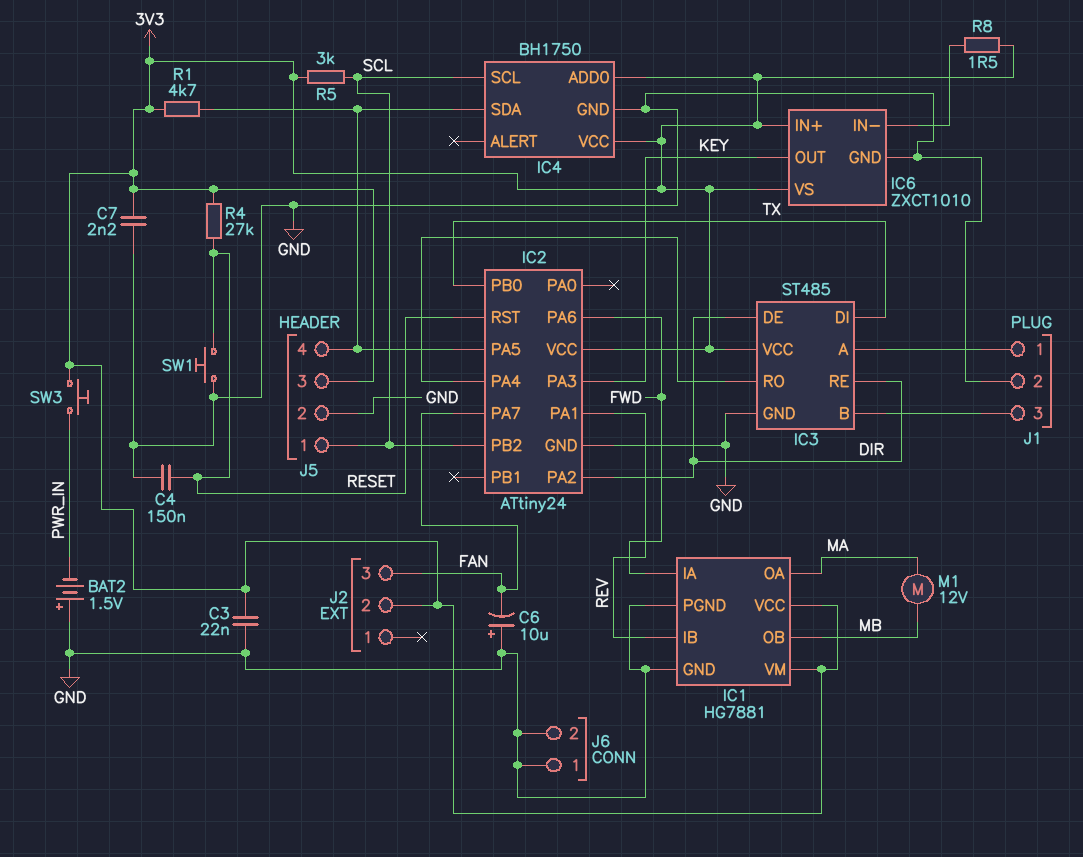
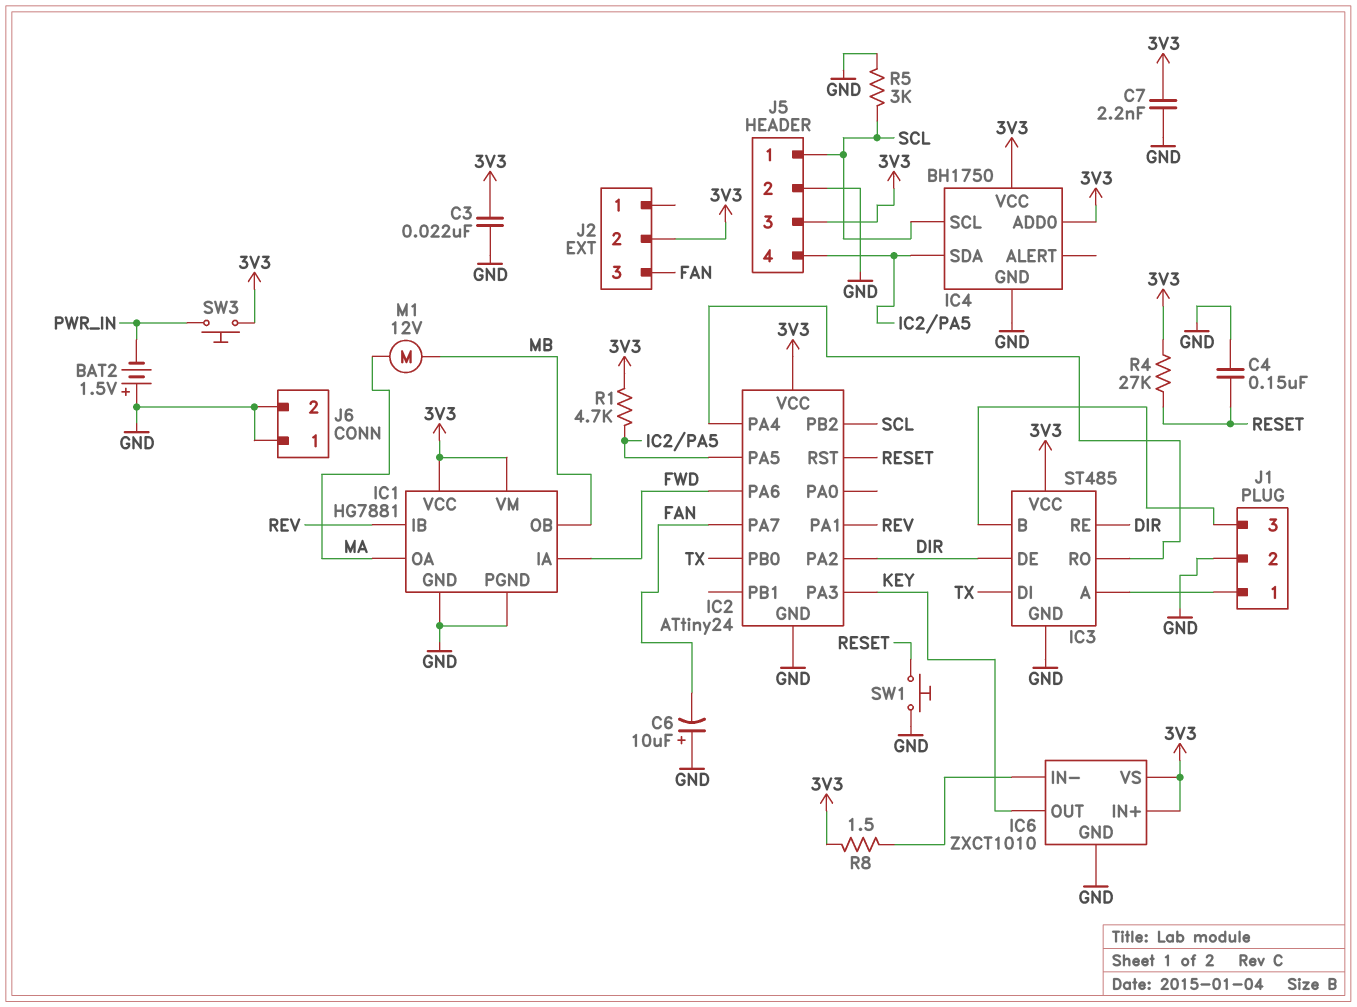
R5: 3k (3V3, SCL) -> 3k (GND, SCL)

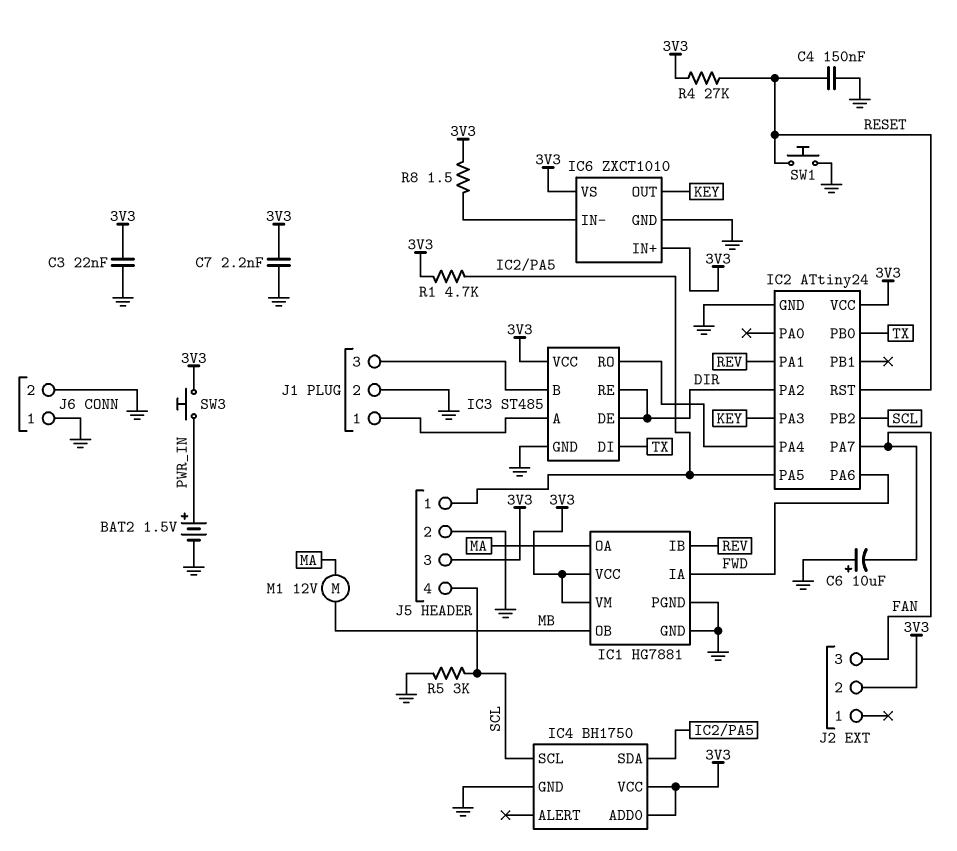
BAT2: 1.5V (plus GND, minus PWR_IN) -> 1.5V (plus PWR_IN, minus GND)
J5 pin 1: SCL -> IC2/PA5
J5 pin 4: IC2/PA5 -> SCL

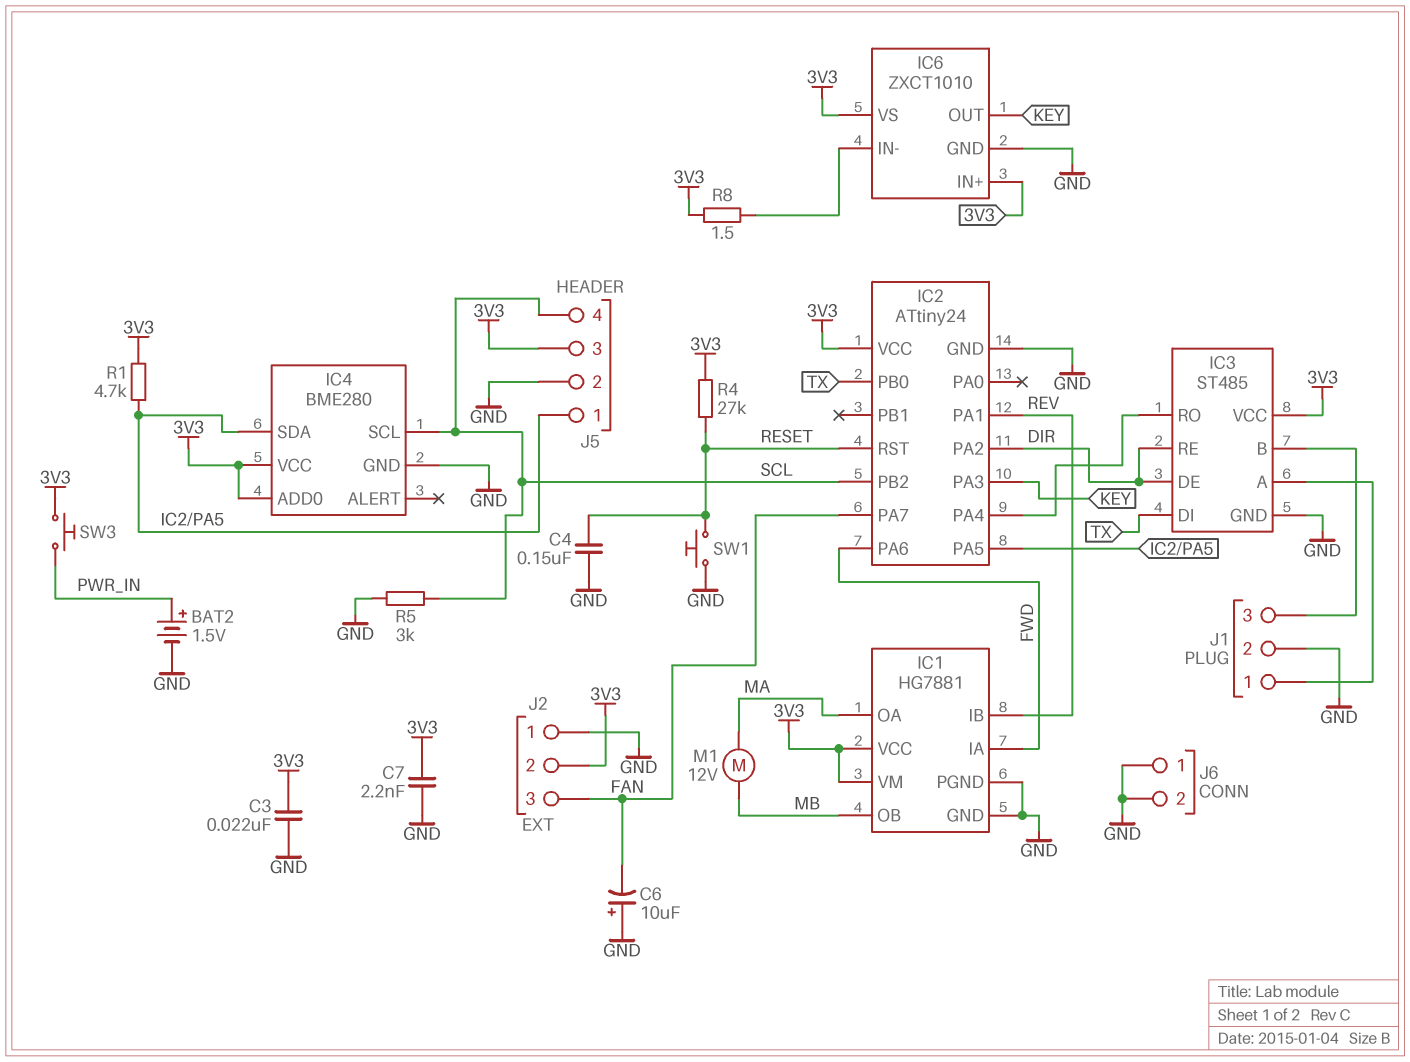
IC4: BH1750 -> BME280
J2 pin 1: none -> GND

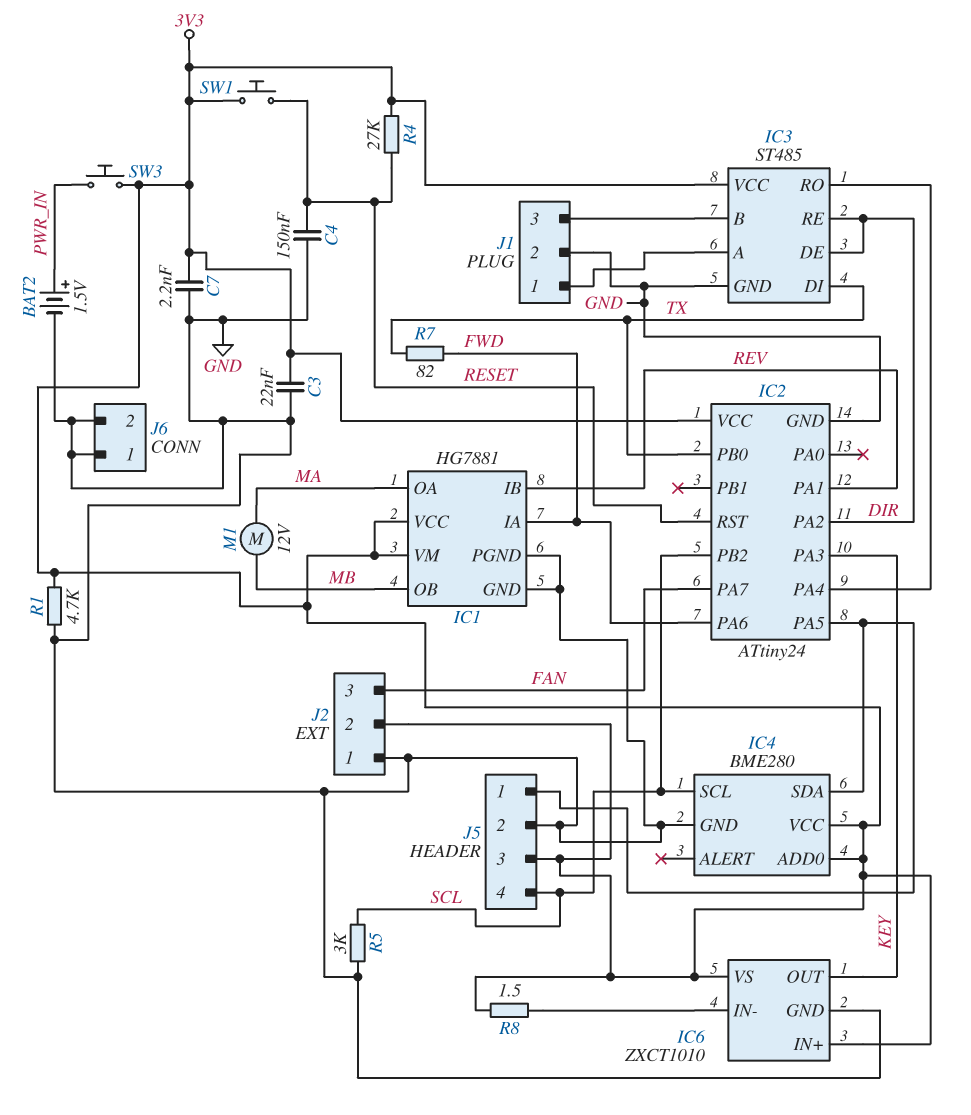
C6: 10uF (plus GND, minus FAN) -> none
R1: 4.7k (3V3, IC2/PA5) -> 4.7k (3V3, GND)
R7: none -> 82 (FWD, TX)
SW1: button (GND, RESET) -> button (3V3, RESET)

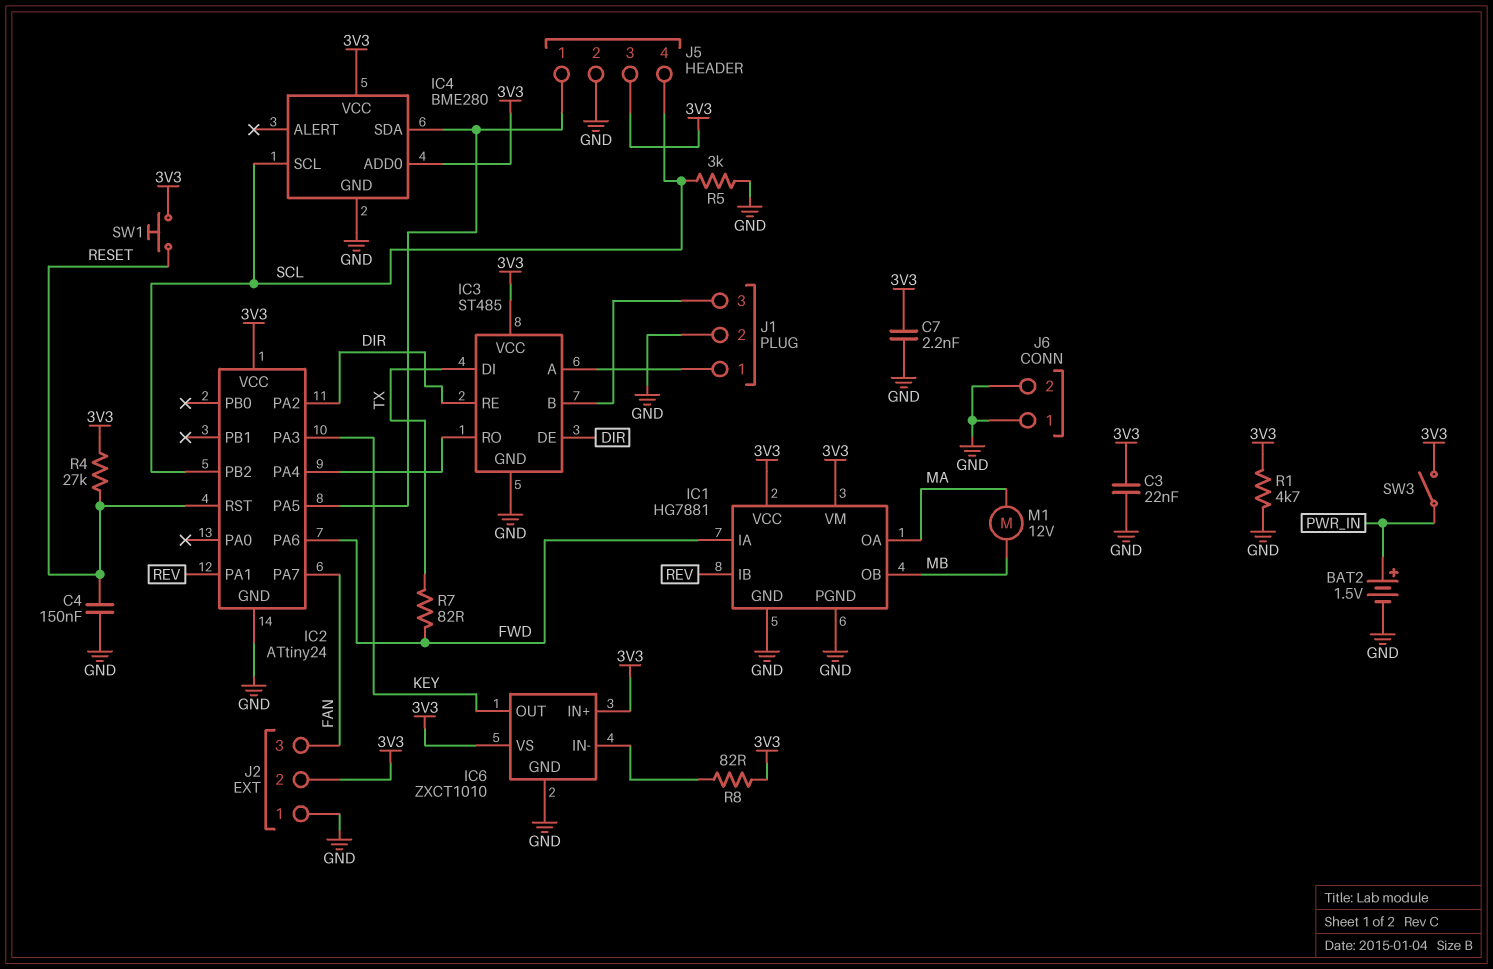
IC2 pin PB0: TX -> none
R8: 1.5 (3V3, IC6/IN-) -> 82 (3V3, IC6/IN-)
SW3: button (3V3, PWR_IN) -> switch (3V3, PWR_IN)

